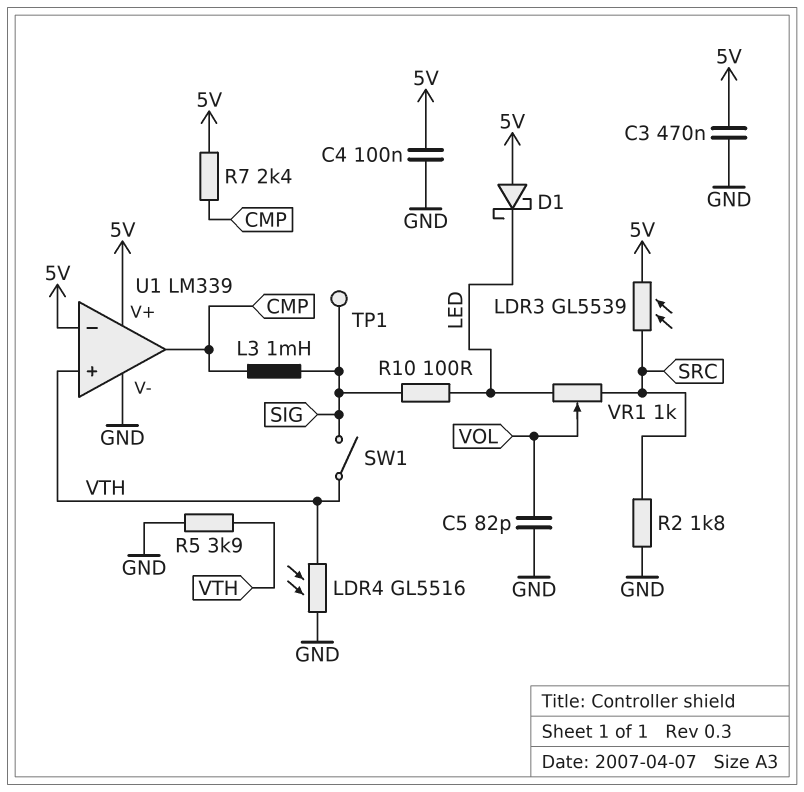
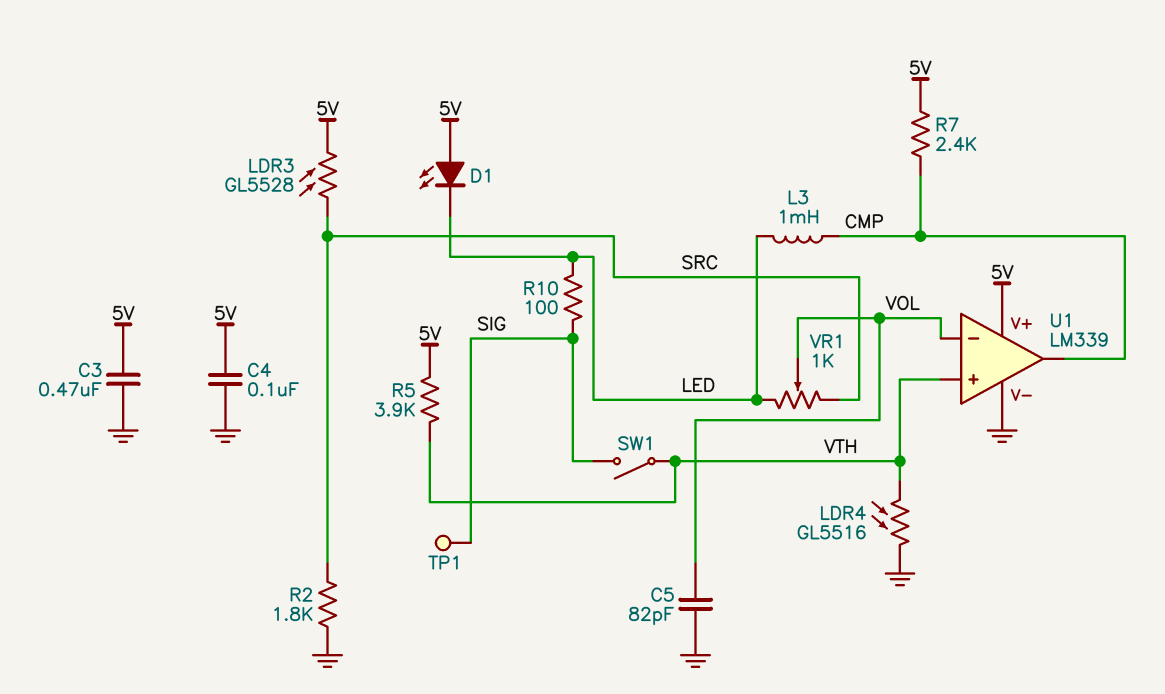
D1: schottky (A 5V, K LED) -> LED (A 5V, K LED)
L3: 1mH (CMP, SIG) -> 1mH (CMP, LED)
LDR3: GL5539 (5V, SRC) -> GL5528 (5V, SRC)
R5: 3.9k (GND, VTH) -> 3.9k (5V, VTH)
U1 pin in-: 5V -> VOL

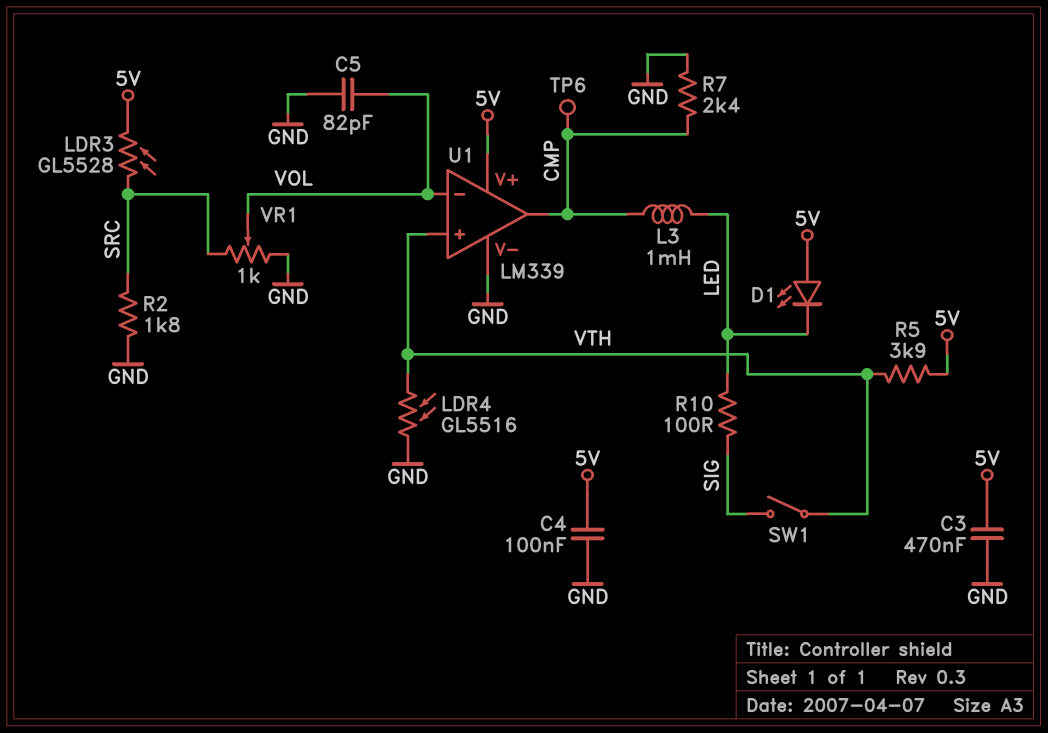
R7: 2.4k (5V, CMP) -> 2.4k (CMP, GND)
TP1: test point (SIG) -> none
TP6: none -> test point (CMP)
VR1: 1k (LED, SRC, wiper VOL) -> 1k (GND, SRC, wiper VOL)

